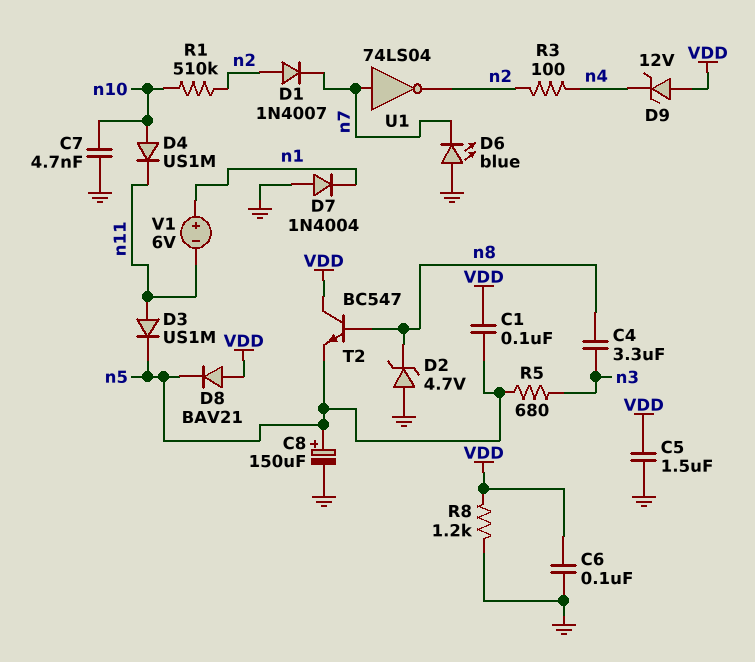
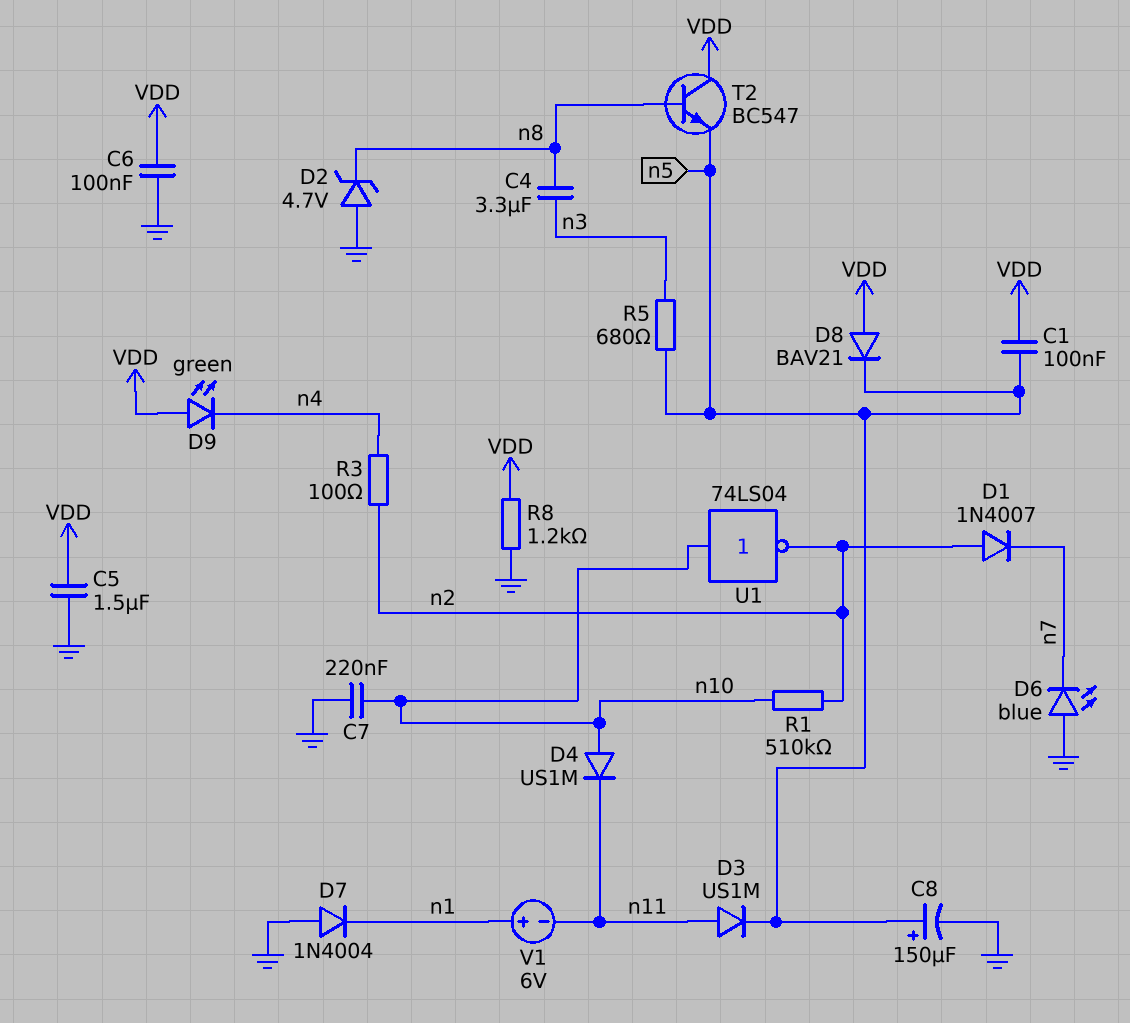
C7: 4.7nF (GND, n10) -> 220nF (GND, n10)
D9: zener 12V (A VDD, K n4) -> LED green (A VDD, K n4)
U1: NOT 74LS04 (in n7, out n2) -> NOT 74LS04 (in n10, out n2)

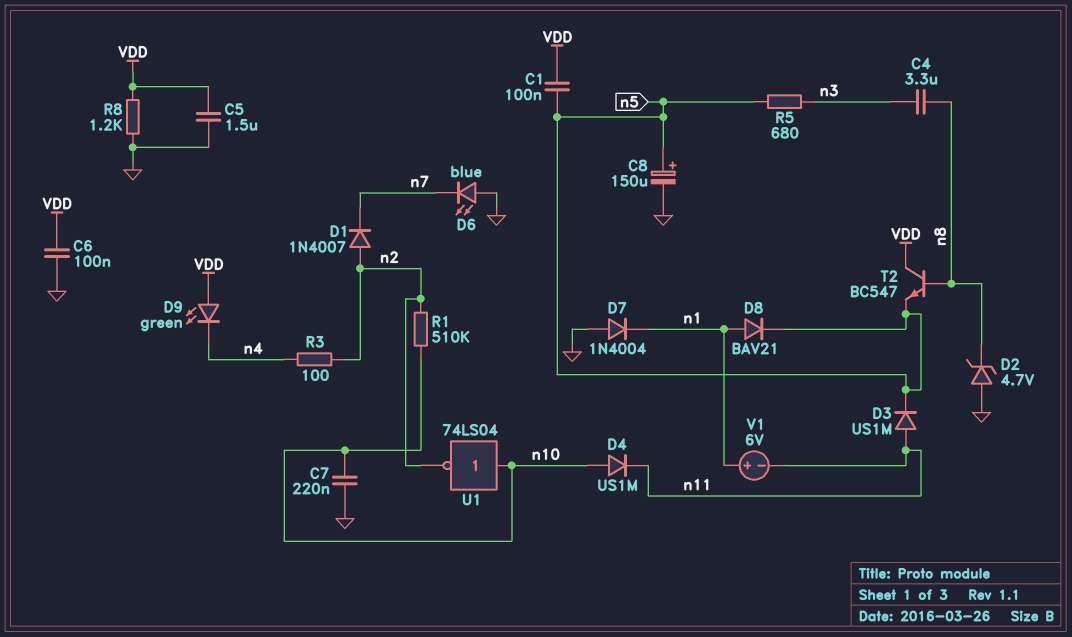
D8: diode BAV21 (A VDD, K n5) -> diode BAV21 (A n1, K n5)

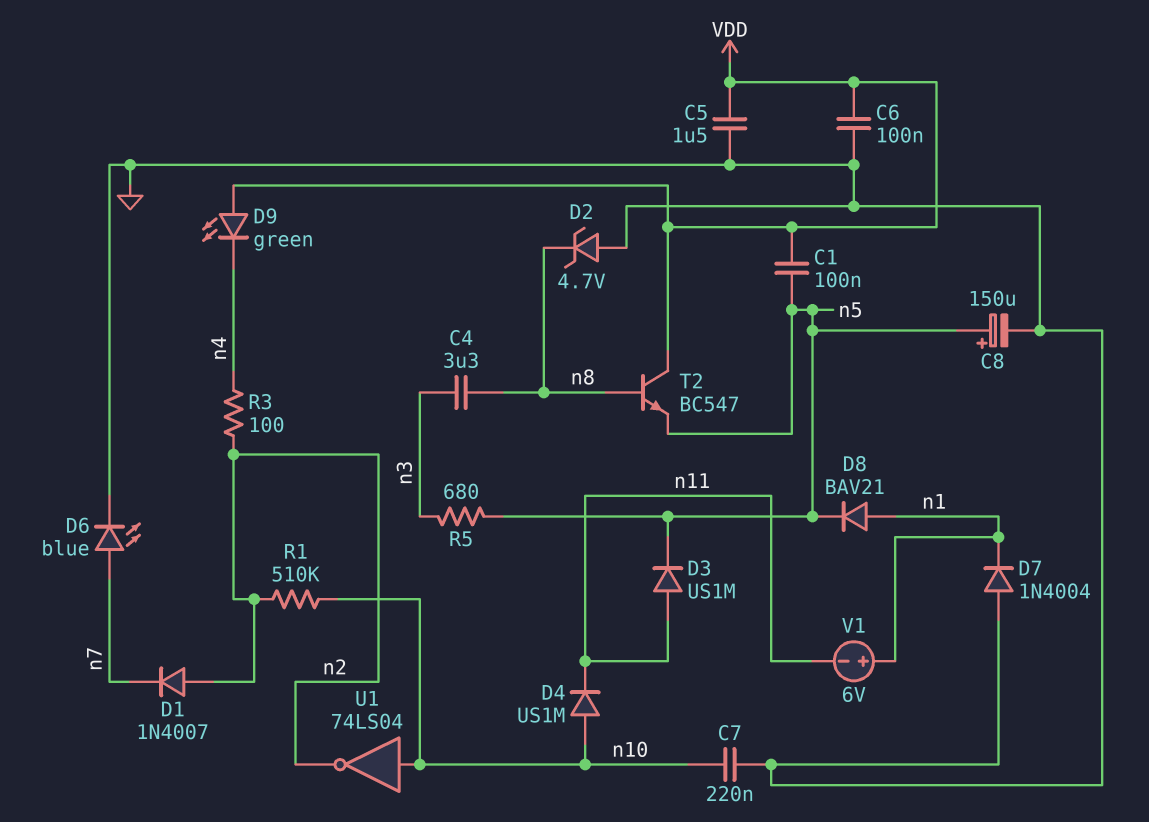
D6: LED blue (A GND, K n7) -> LED blue (A n7, K GND)
R8: 1.2k (GND, VDD) -> none

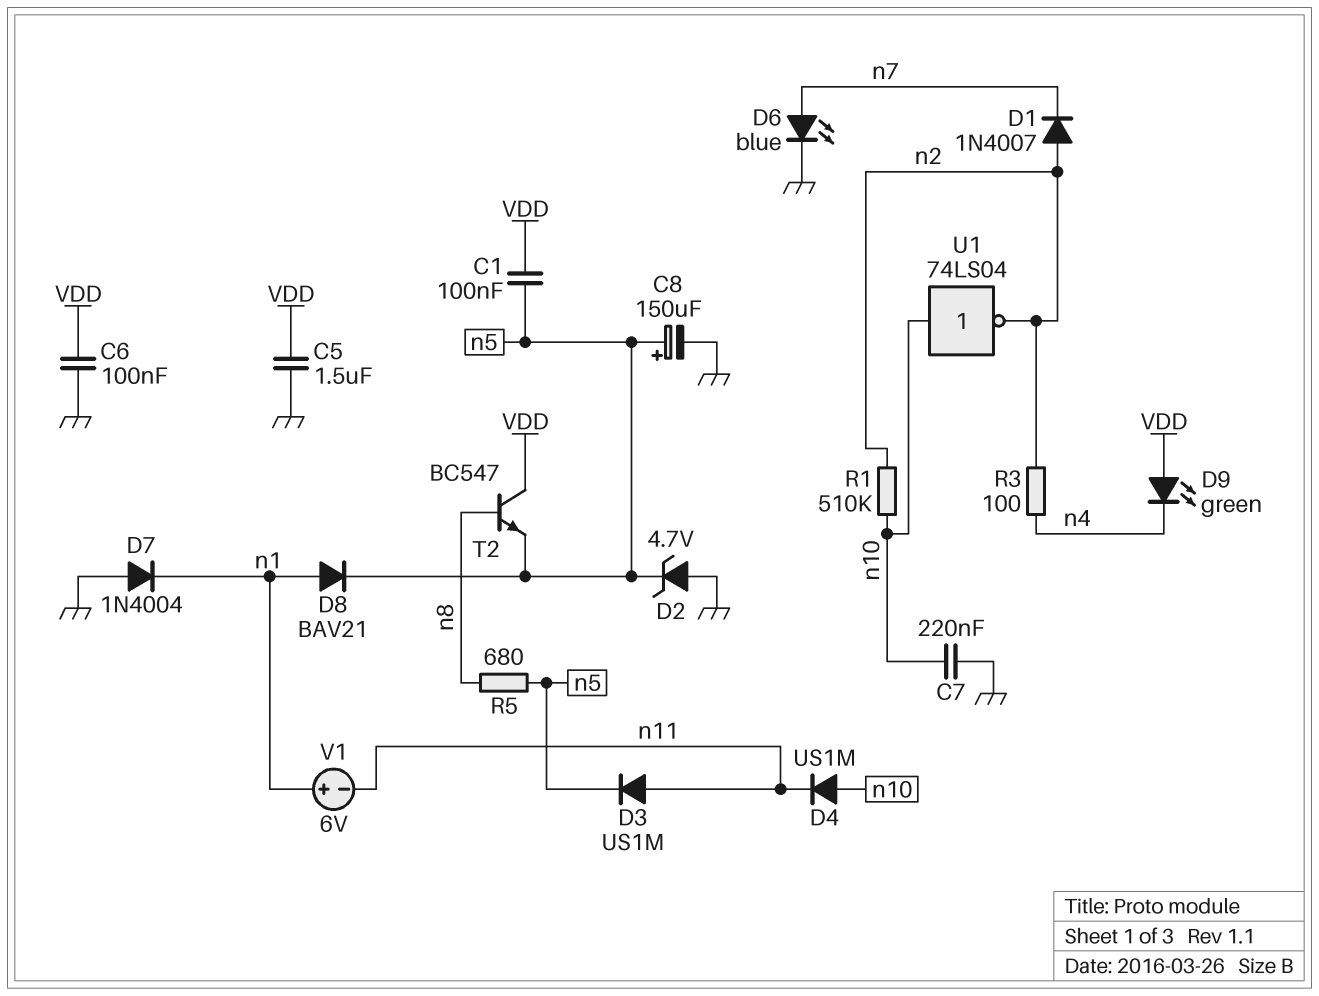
C4: 3.3uF (n3, n8) -> none
D2: zener 4.7V (A GND, K n8) -> zener 4.7V (A GND, K n5)
R5: 680 (n3, n5) -> 680 (n5, n8)

